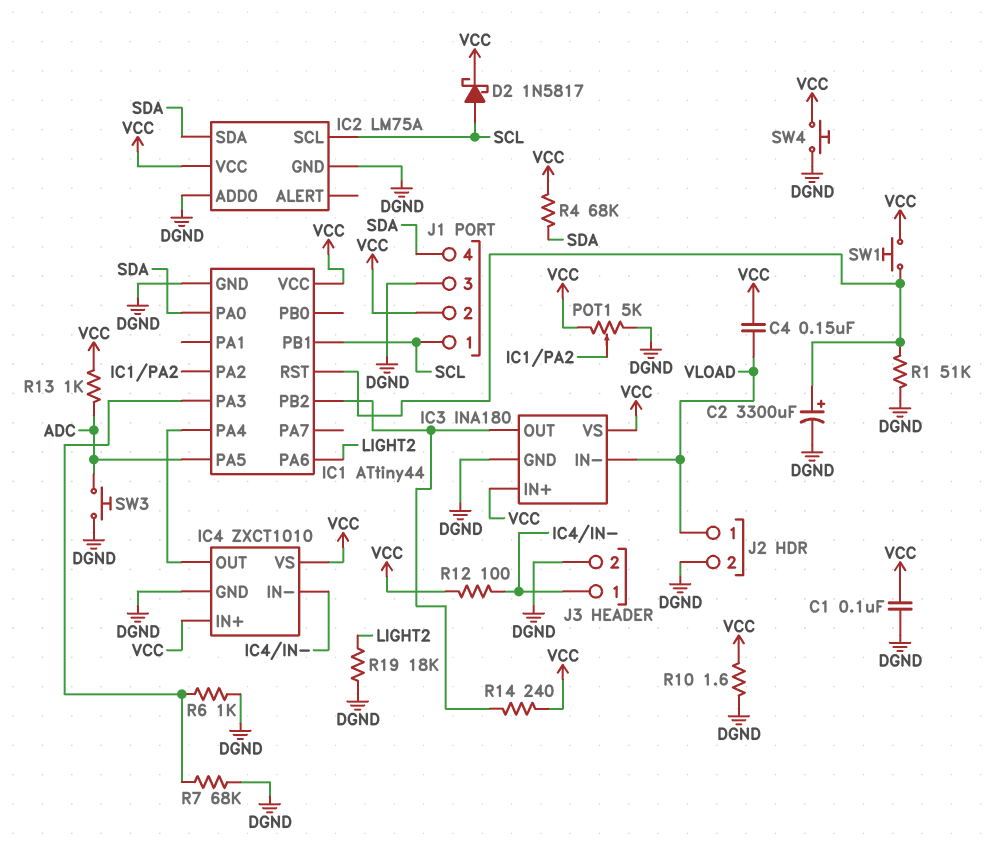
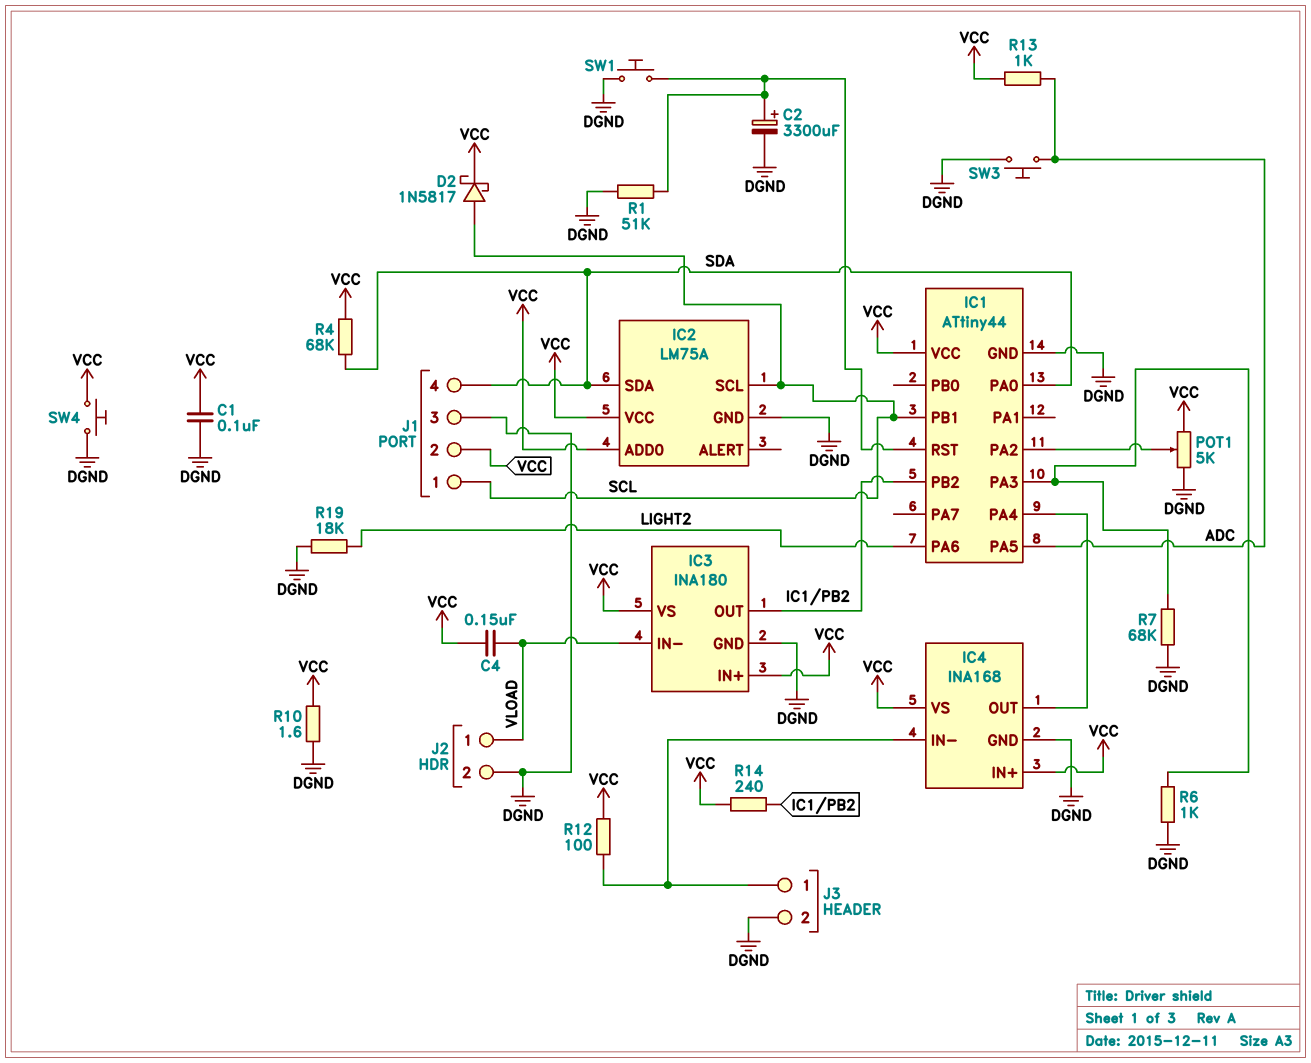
IC2 pin ADD0: DGND -> VCC
IC4: ZXCT1010 -> INA168
SW1: button (IC1/RST, VCC) -> button (DGND, IC1/RST)

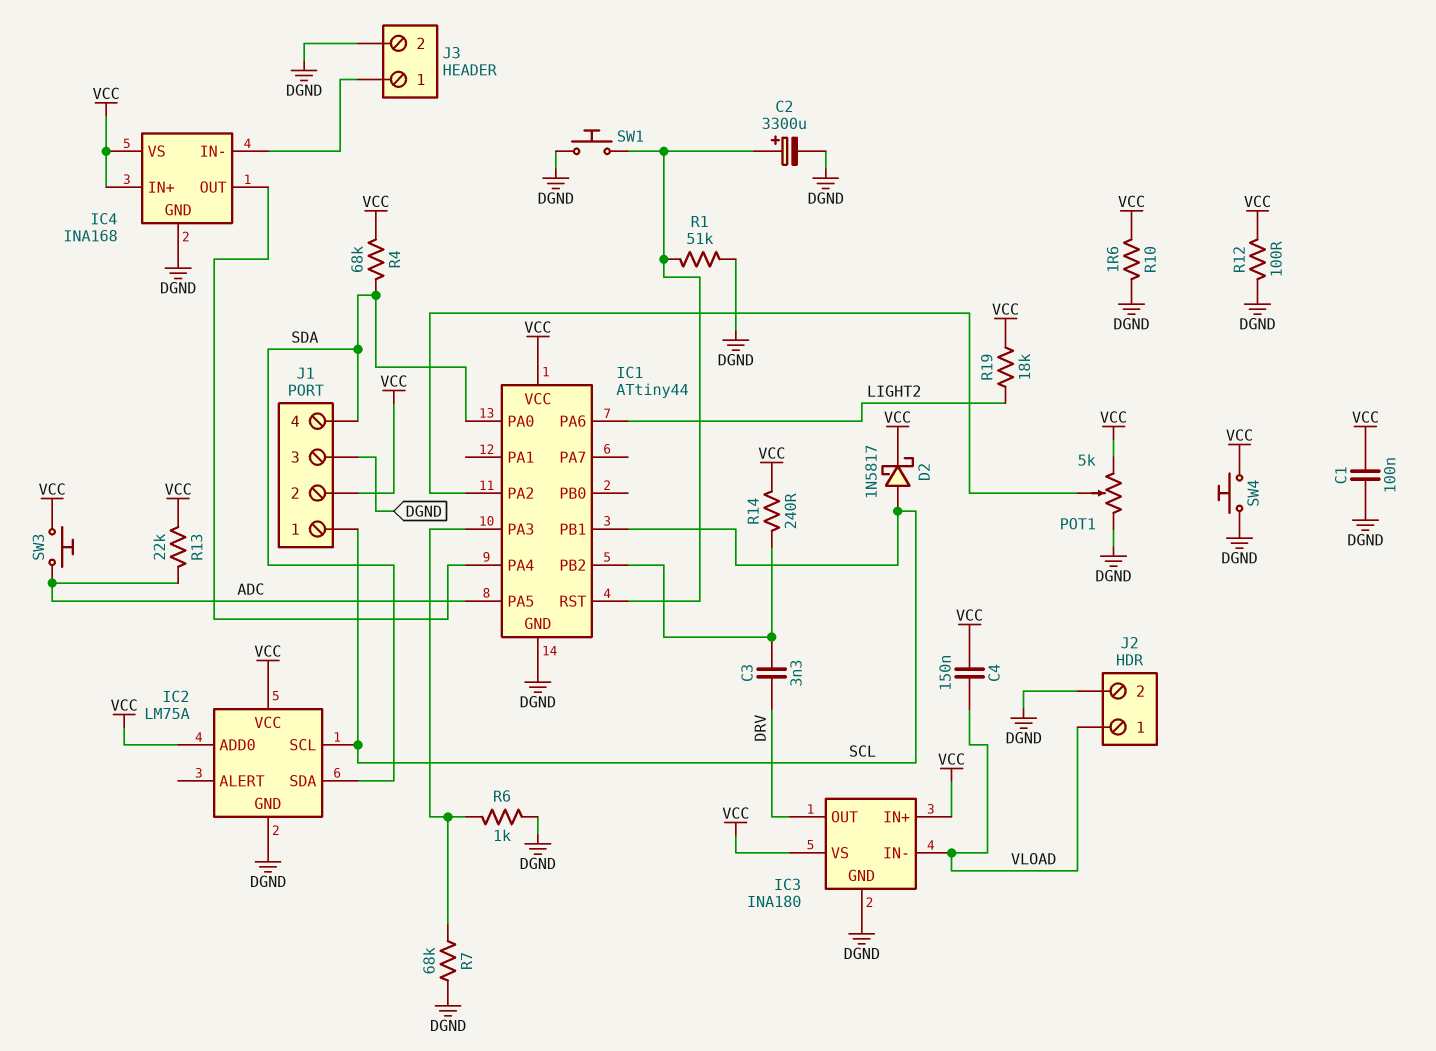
C3: none -> 3.3nF (DRV, IC1/PB2)
IC3 pin OUT: IC1/PB2 -> DRV
R12: 100 (IC4/IN-, VCC) -> 100 (DGND, VCC)
R13: 1k (ADC, VCC) -> 22k (ADC, VCC)
R19: 18k (DGND, LIGHT2) -> 18k (LIGHT2, VCC)
SW3: button (ADC, DGND) -> button (ADC, VCC)

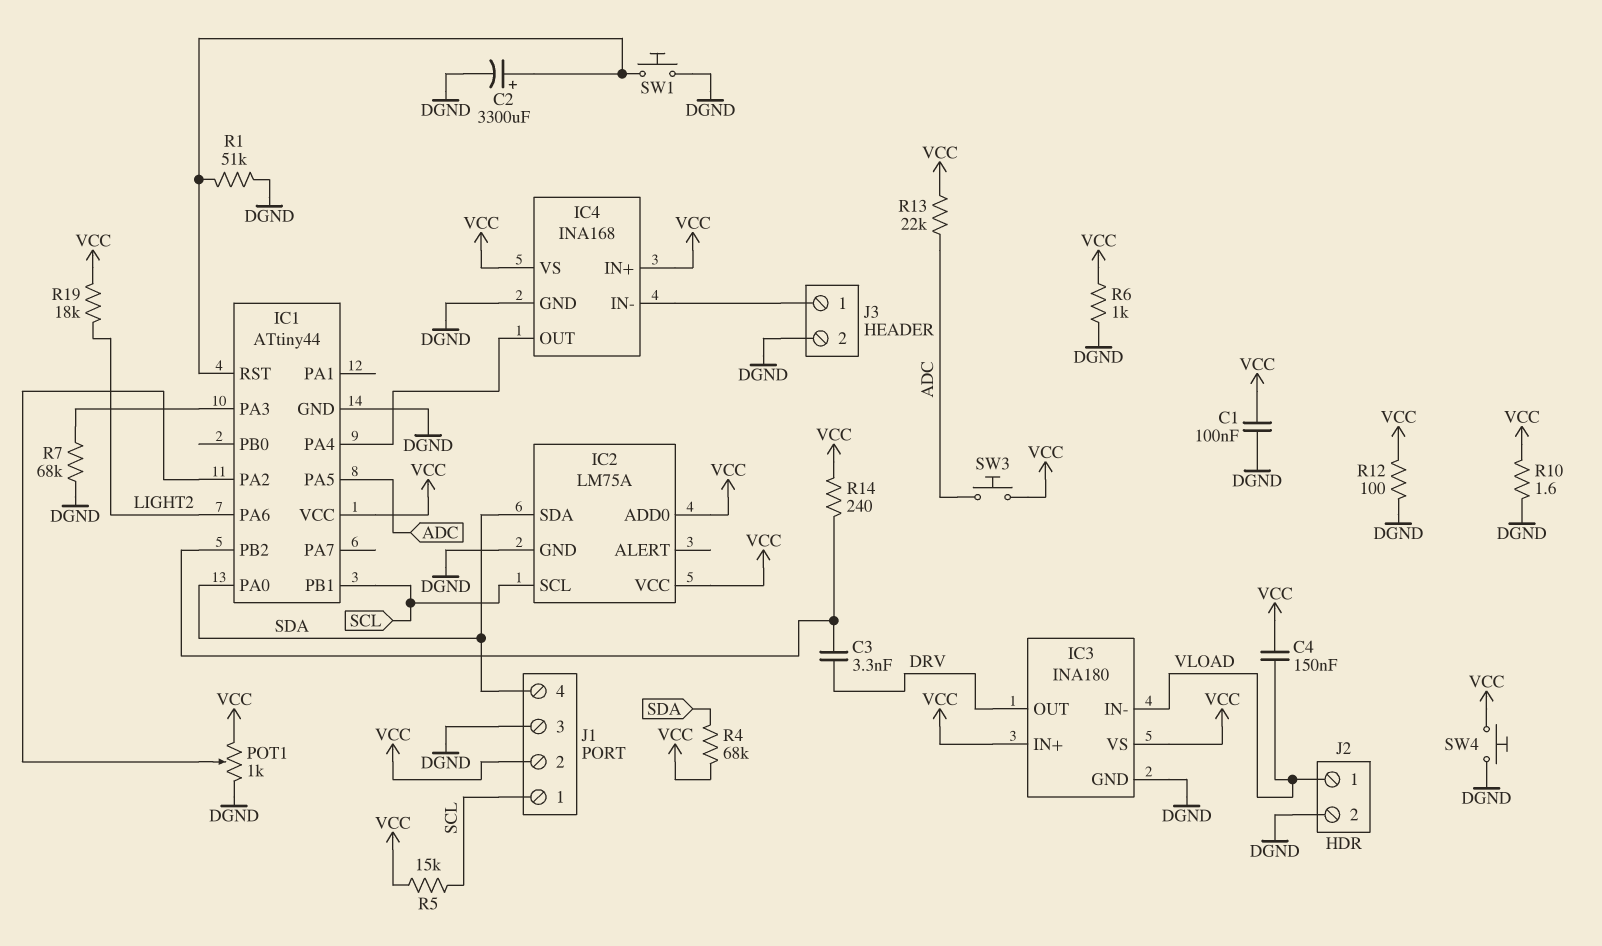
D2: schottky 1N5817 (A SCL, K VCC) -> none
POT1: 5k (DGND, VCC, wiper IC1/PA2) -> 1k (DGND, VCC, wiper IC1/PA2)
R5: none -> 15k (SCL, VCC)
R6: 1k (DGND, IC1/PA3) -> 1k (DGND, VCC)

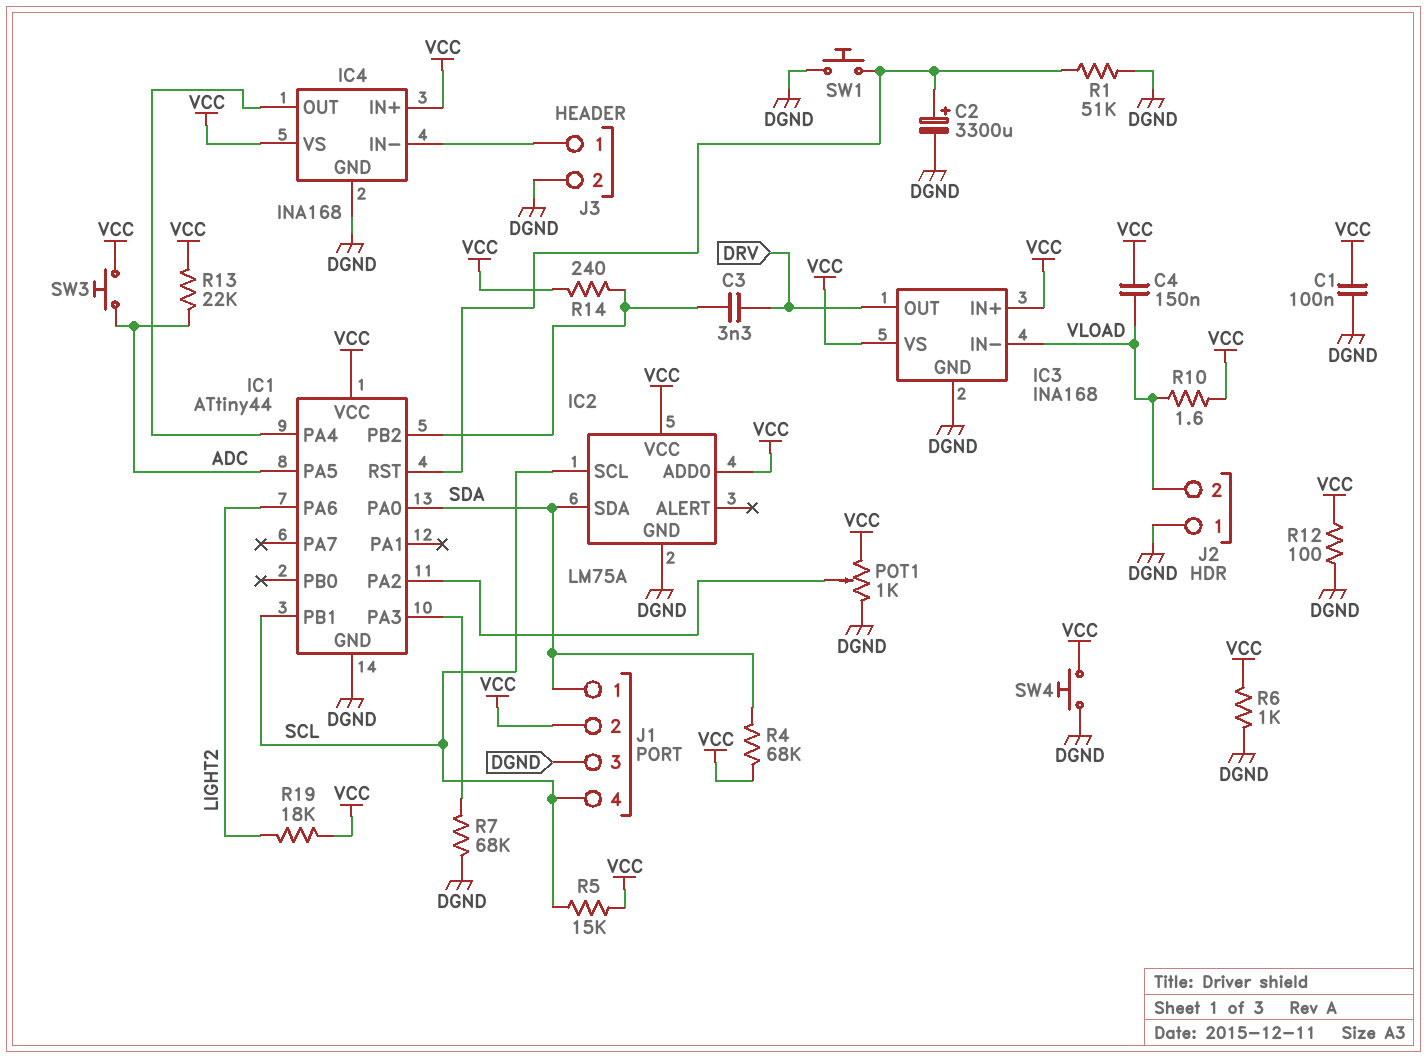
IC3: INA180 -> INA168
J1 pin 1: SCL -> SDA
J1 pin 4: SDA -> SCL
J2 pin 1: VLOAD -> DGND
J2 pin 2: DGND -> VLOAD
R10: 1.6 (DGND, VCC) -> 1.6 (VCC, VLOAD)

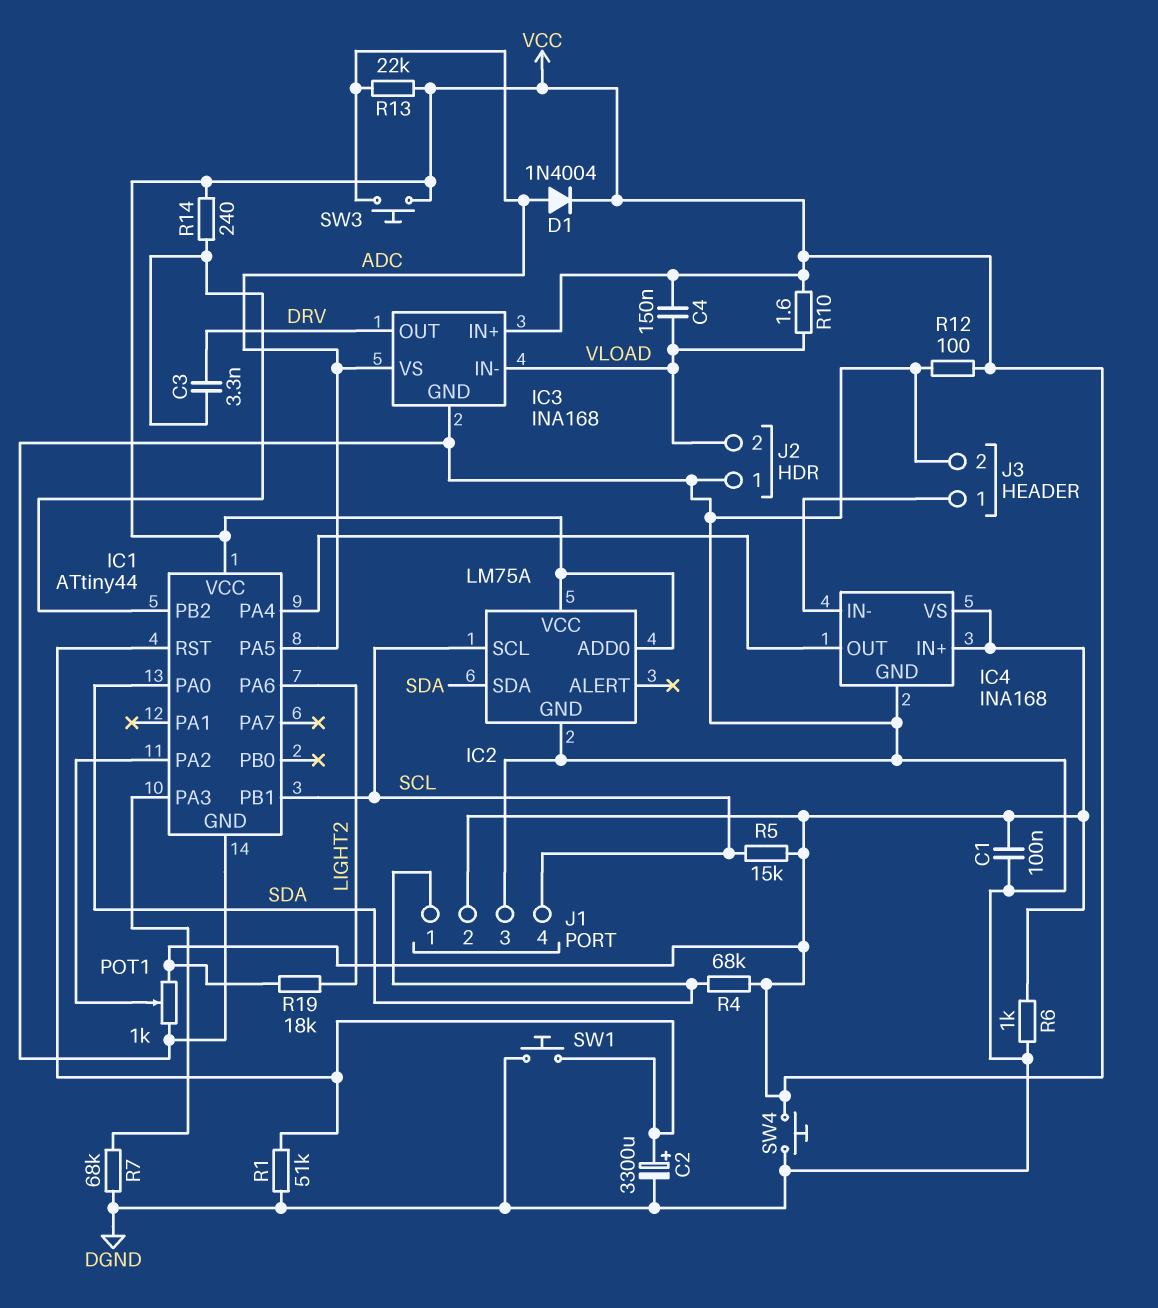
D1: none -> diode 1N4004 (A ADC, K VCC)
IC3 pin VS: VCC -> ADC

